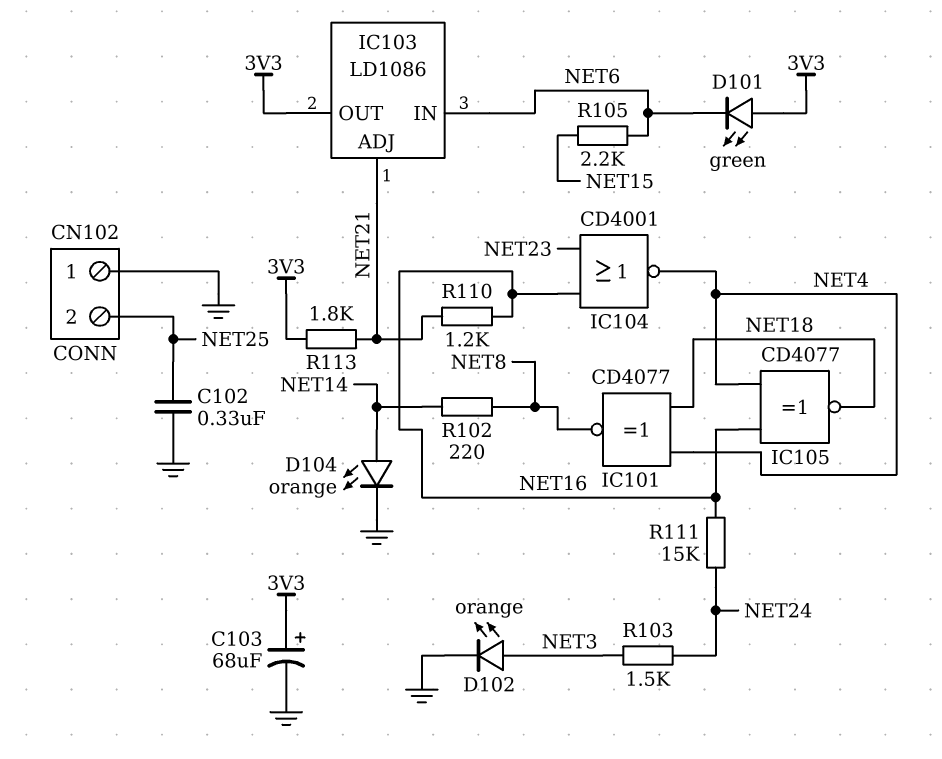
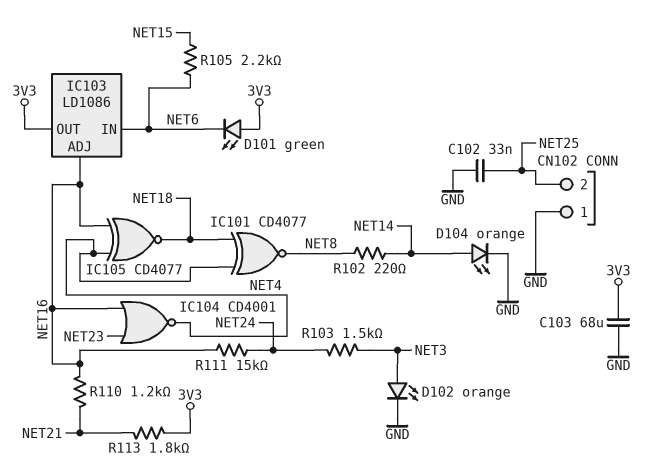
C102: 330nF (GND, NET25) -> 33nF (GND, NET25)
C103: 68uF (plus 3V3, minus GND) -> 68uF (3V3, GND)
IC103 pin ADJ: NET21 -> NET16

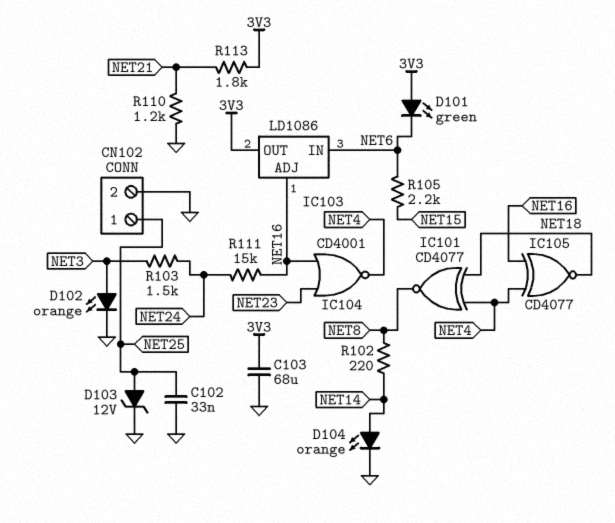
CN102 pin 1: GND -> NET25
CN102 pin 2: NET25 -> GND
D103: none -> zener 12V (A NET25, K GND)
R110: 1.2k (NET16, NET21) -> 1.2k (GND, NET21)

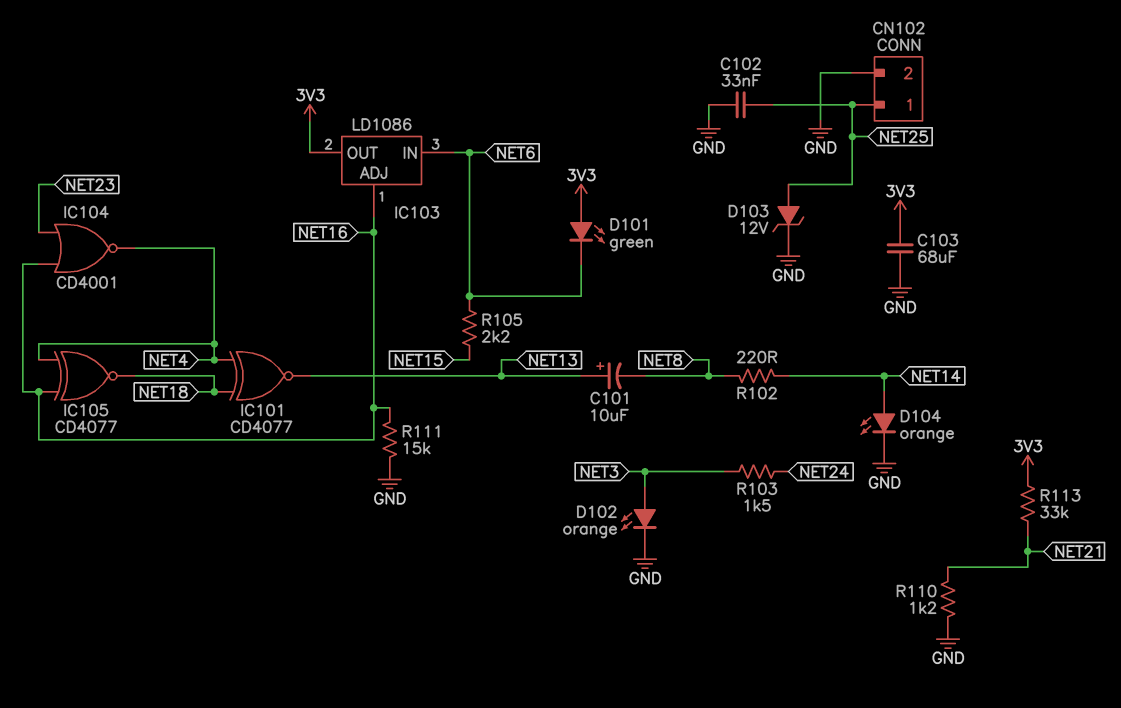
C101: none -> 10uF (plus NET13, minus NET8)
IC101: XNOR CD4077 (in NET4, in NET18, out NET8) -> XNOR CD4077 (in NET4, in NET18, out NET13)
R111: 15k (NET16, NET24) -> 15k (GND, NET16)
R113: 1.8k (3V3, NET21) -> 33k (3V3, NET21)

